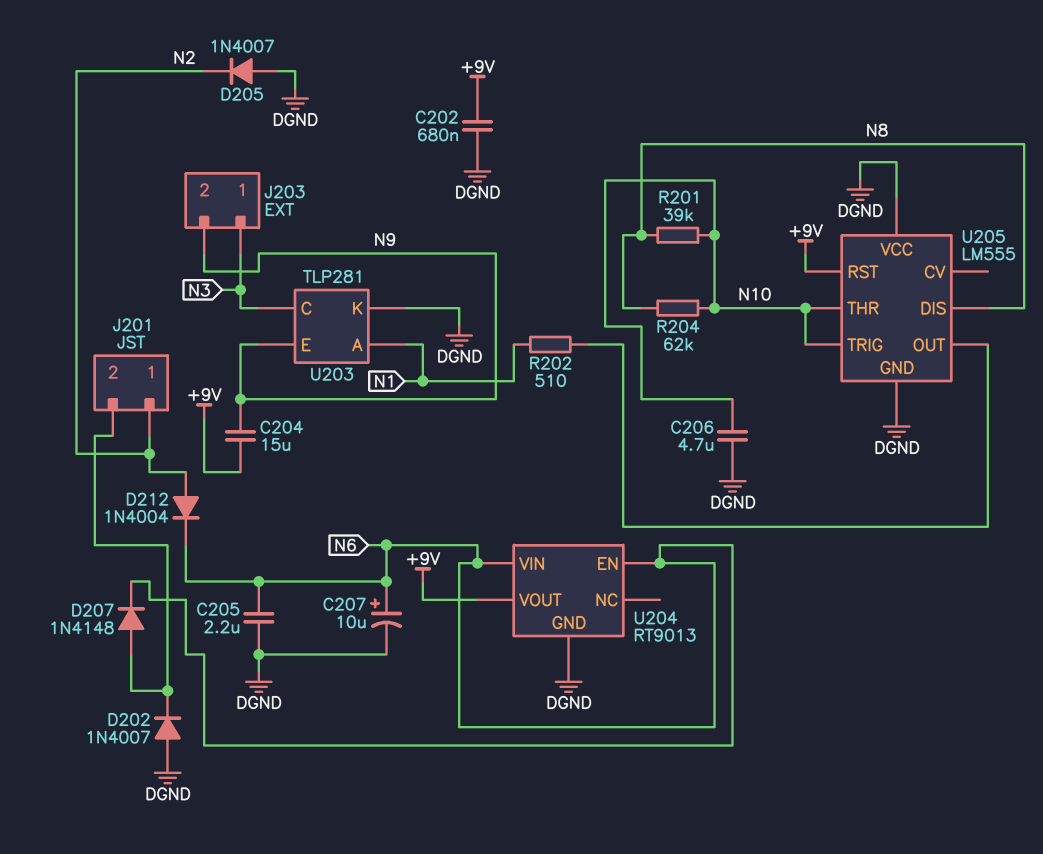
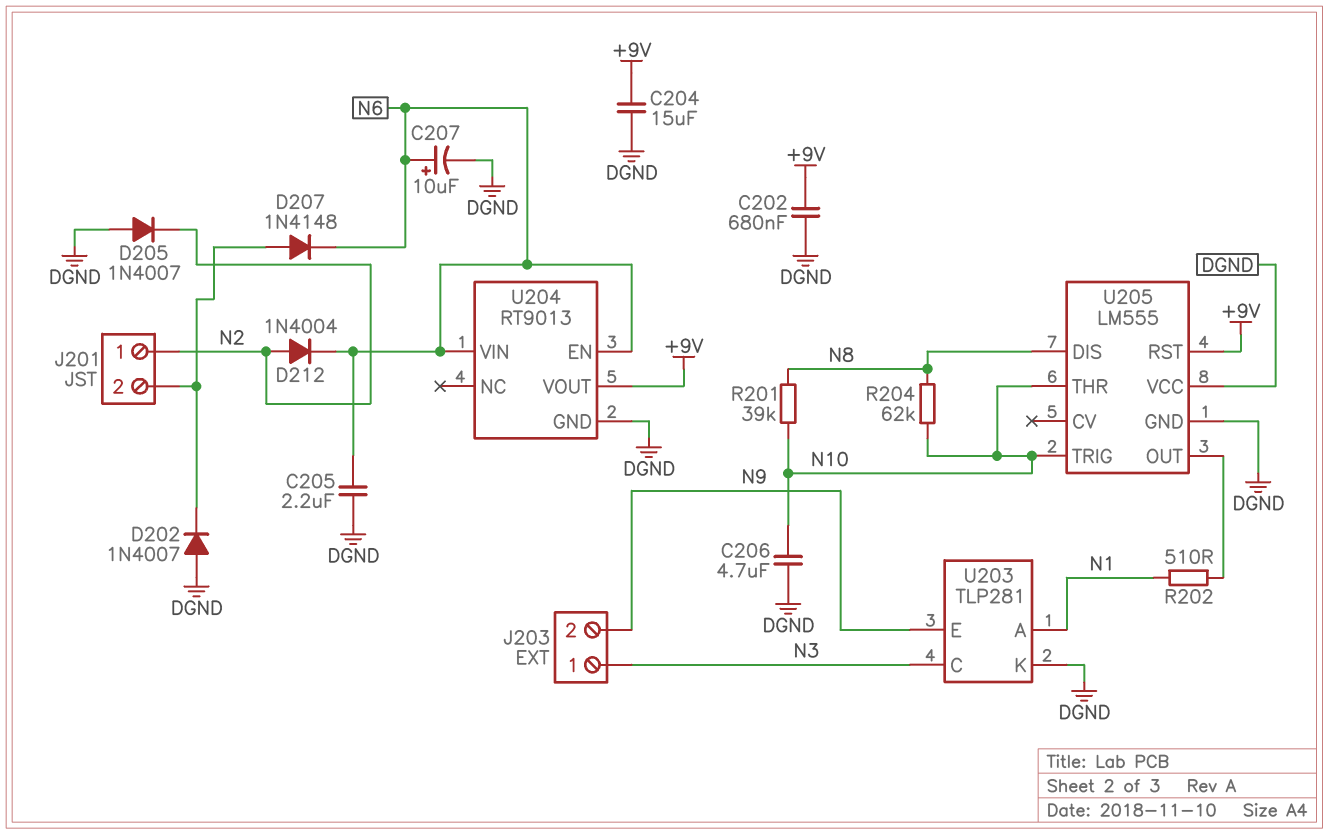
C204: 15uF (+9V, N9) -> 15uF (+9V, DGND)

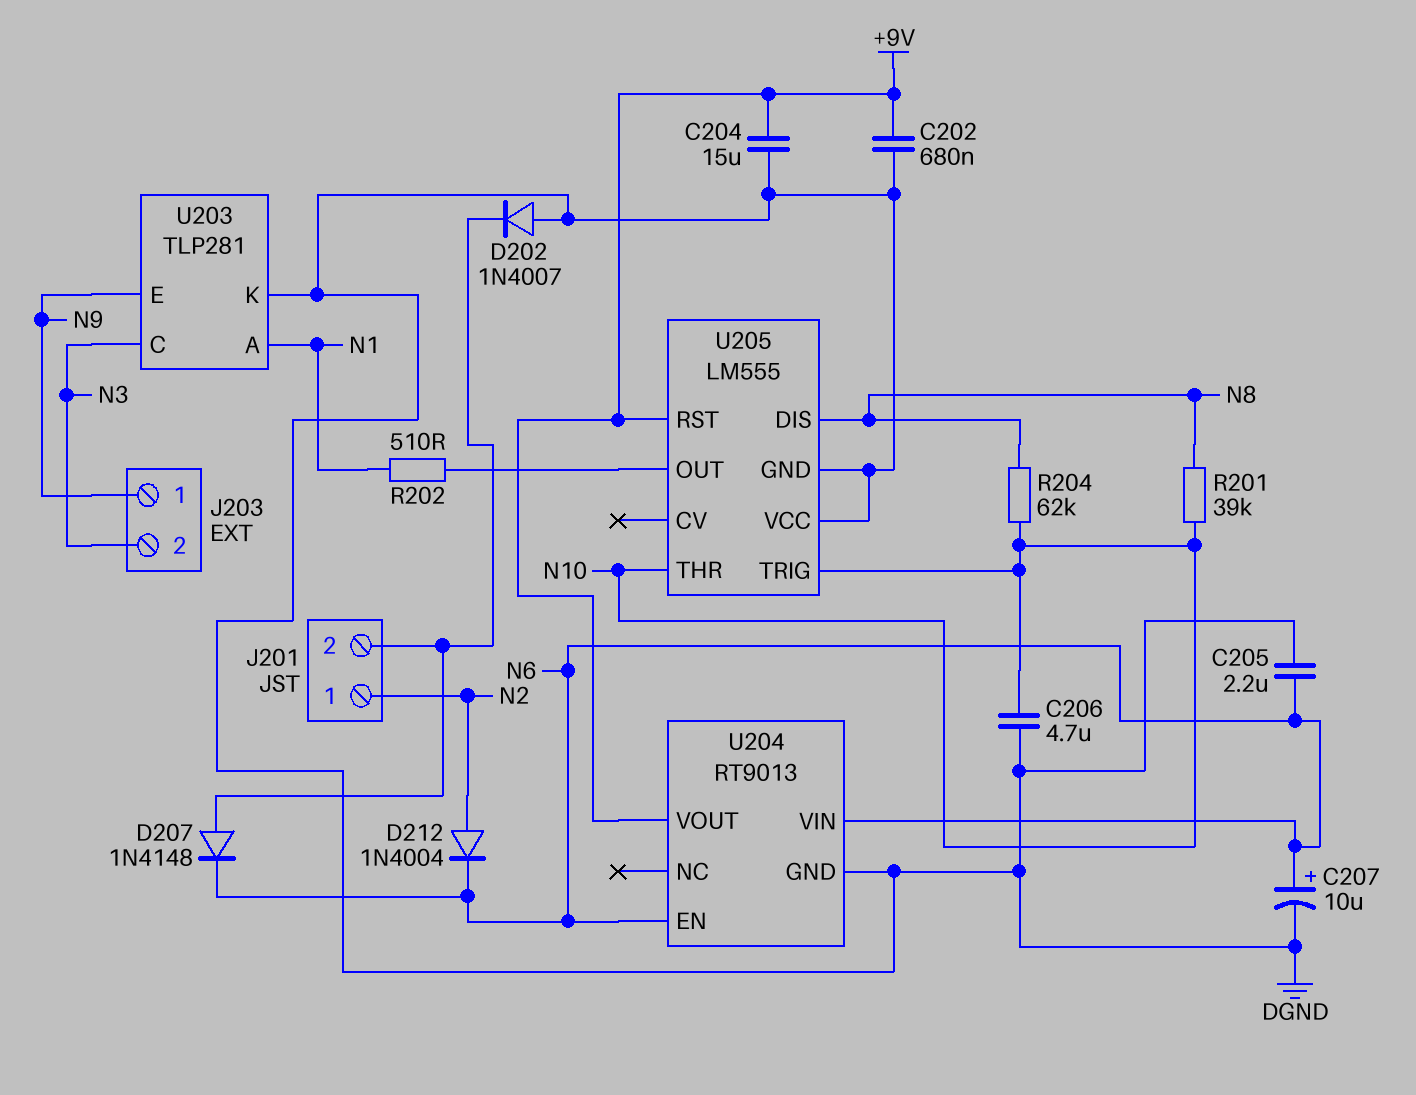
D205: diode 1N4007 (A DGND, K N2) -> none
J203 pin 1: N3 -> N9
J203 pin 2: N9 -> N3

